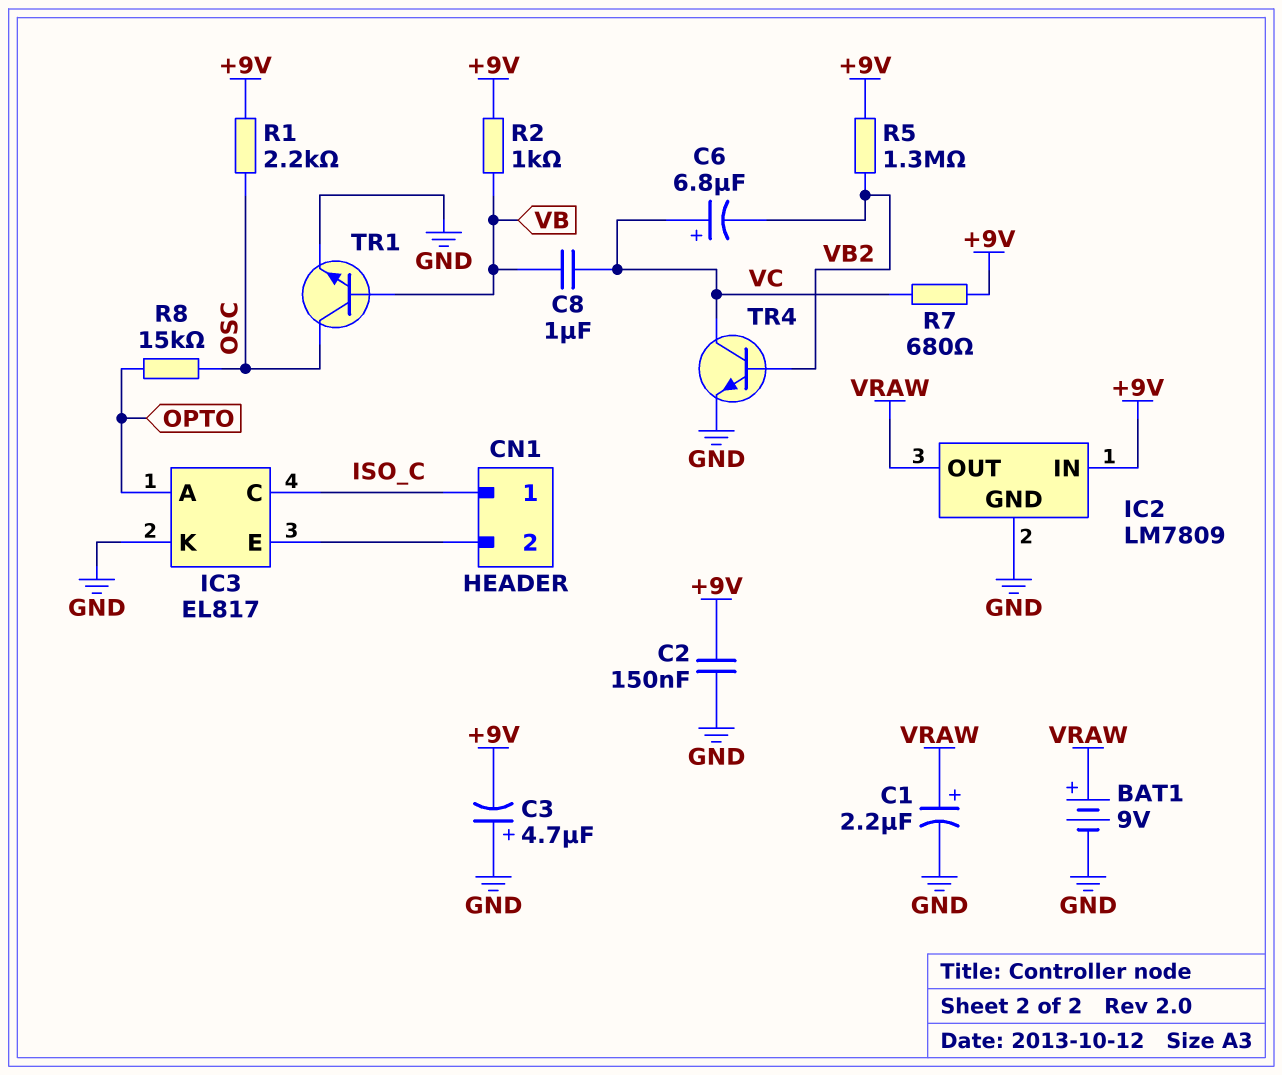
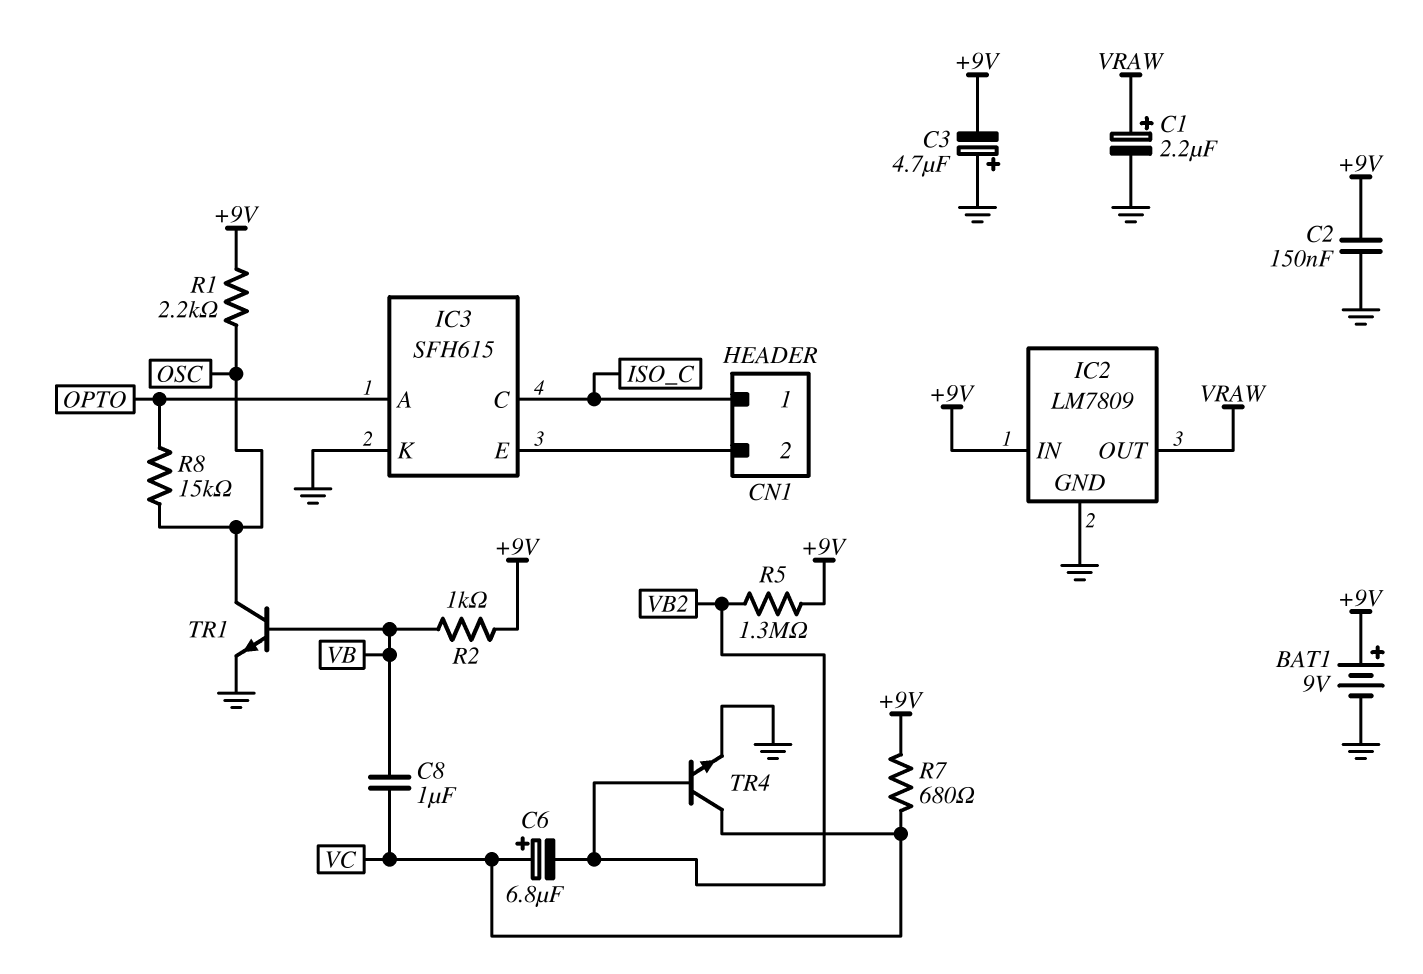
BAT1: 9V (plus VRAW, minus GND) -> 9V (plus +9V, minus GND)
IC3: EL817 -> SFH615

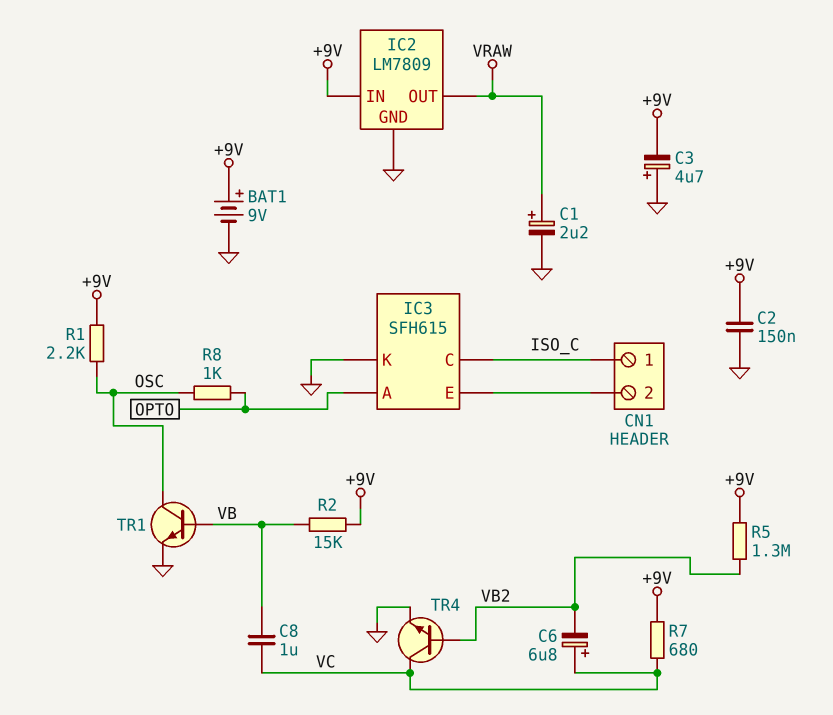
R2: 1k (+9V, VB) -> 15k (+9V, VB)
R8: 15k (OPTO, OSC) -> 1k (OPTO, OSC)

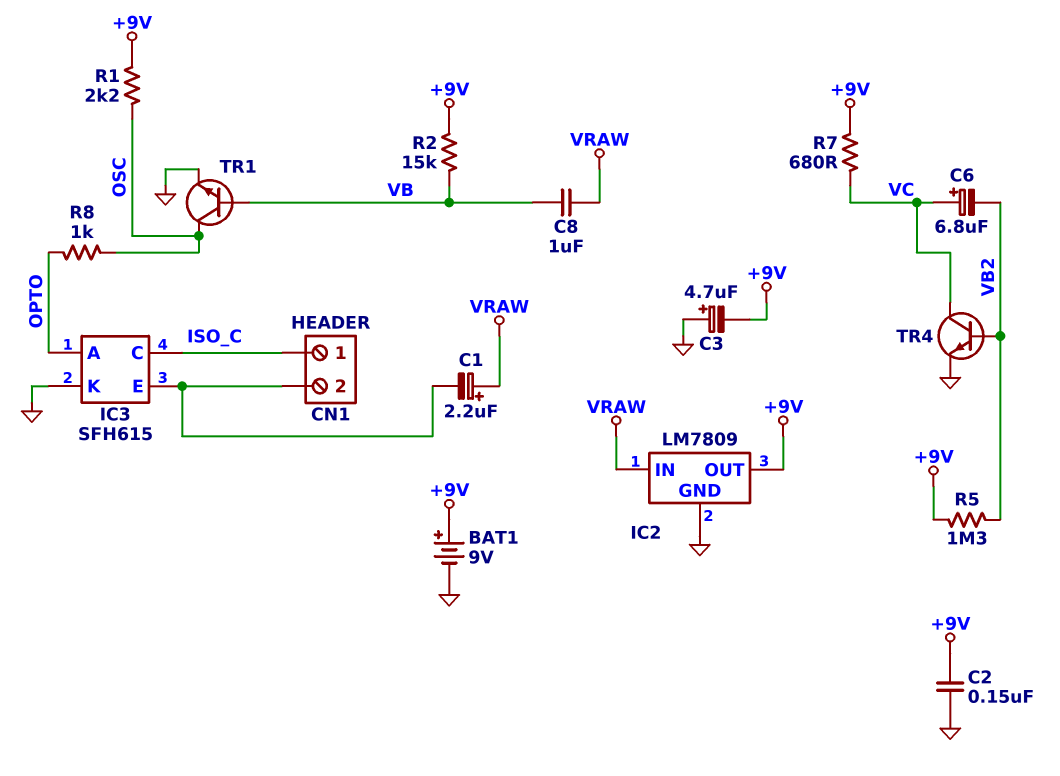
C1: 2.2uF (plus VRAW, minus GND) -> 2.2uF (plus VRAW, minus CN1/2)
C8: 1uF (VB, VC) -> 1uF (VB, VRAW)
IC2 pin IN: +9V -> VRAW
IC2 pin OUT: VRAW -> +9V

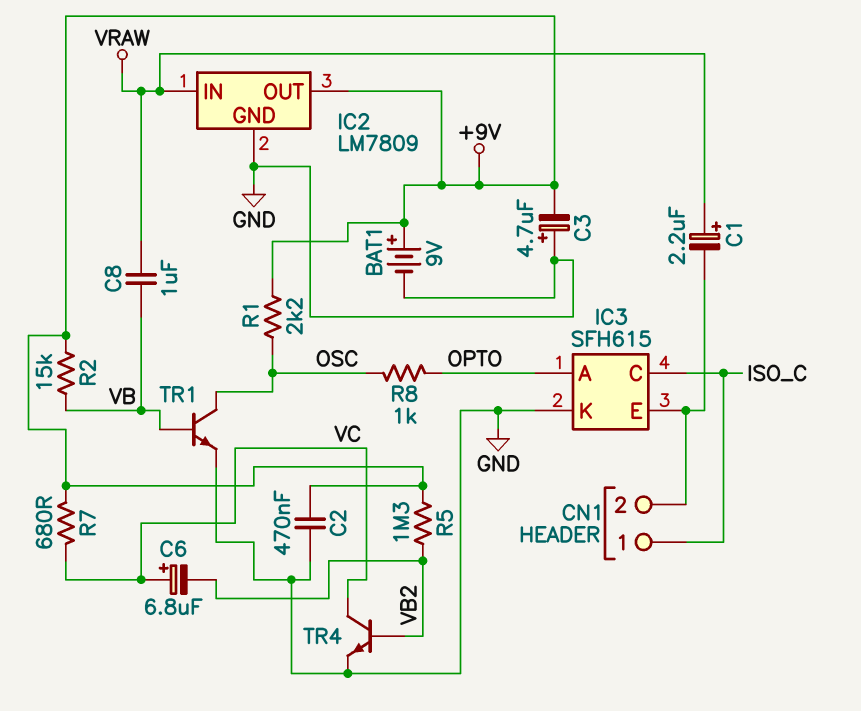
C2: 150nF (+9V, GND) -> 470nF (+9V, GND)

